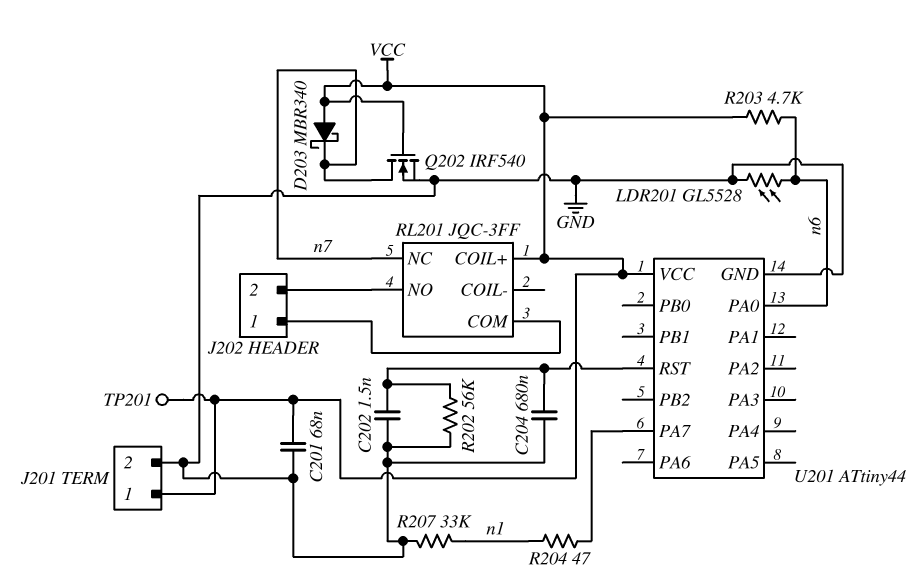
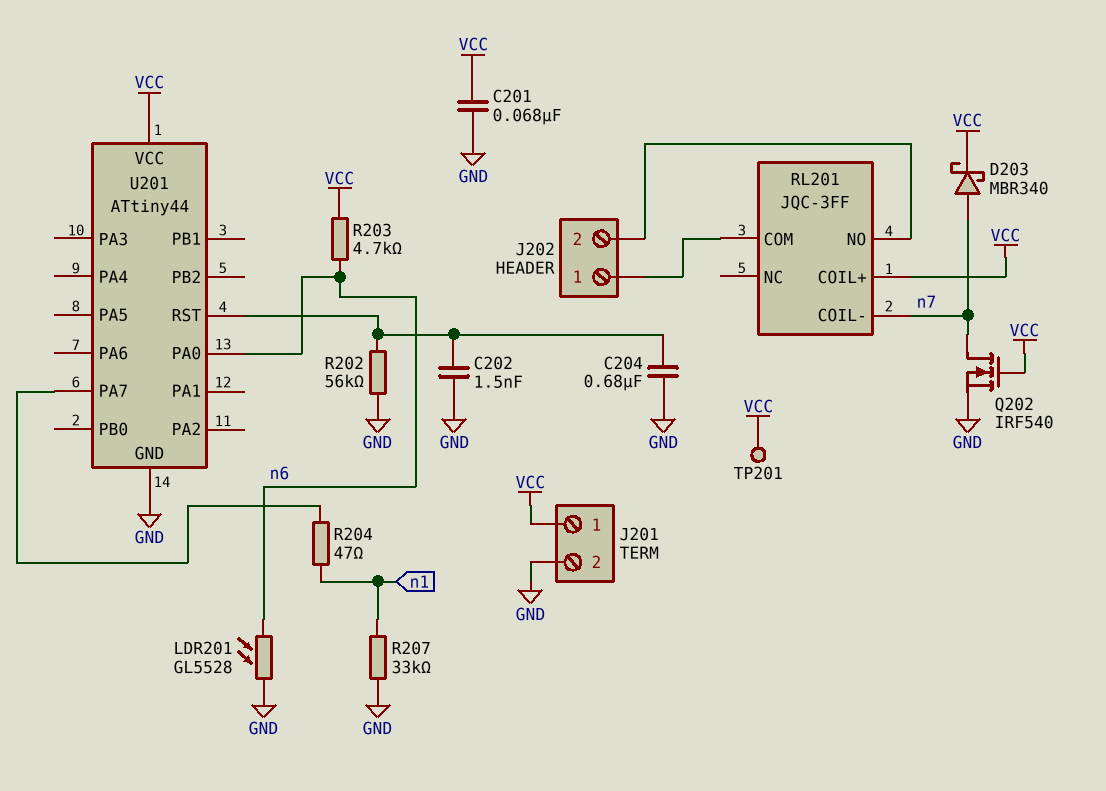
D203: schottky MBR340 (A VCC, K n7) -> schottky MBR340 (A n7, K VCC)
RL201 pin COIL-: none -> n7
RL201 pin NC: n7 -> none

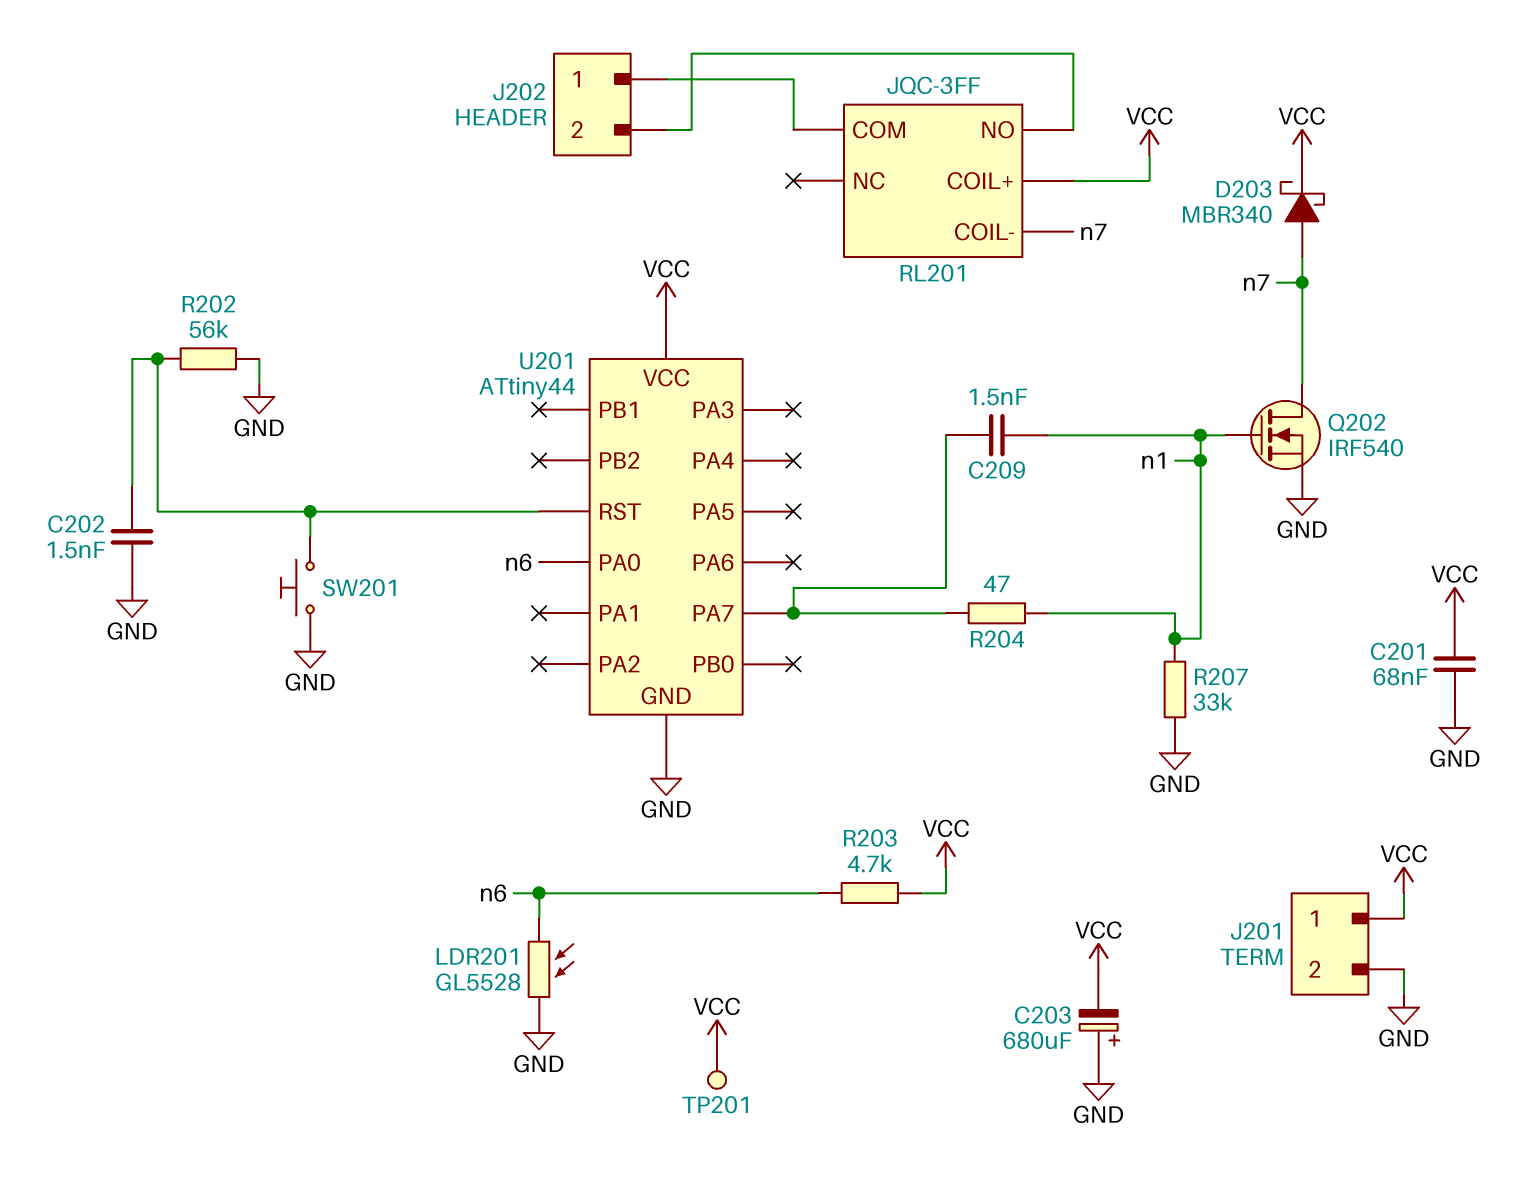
C203: none -> 680uF (plus GND, minus VCC)
C204: 680nF (GND, U201/RST) -> none
C209: none -> 1.5nF (U201/PA7, n1)
Q202: NMOS IRF540 (G VCC, D n7, S GND) -> NMOS IRF540 (G n1, D n7, S GND)
SW201: none -> button (GND, U201/RST)

